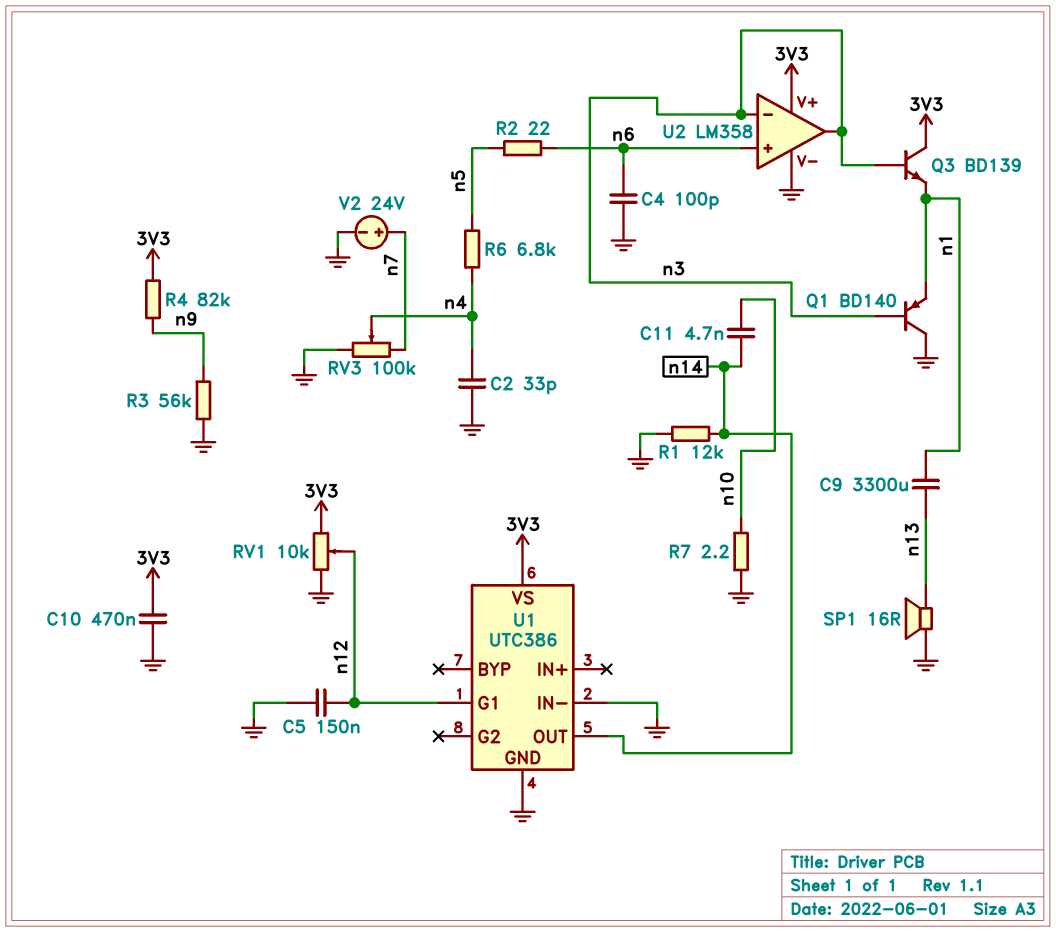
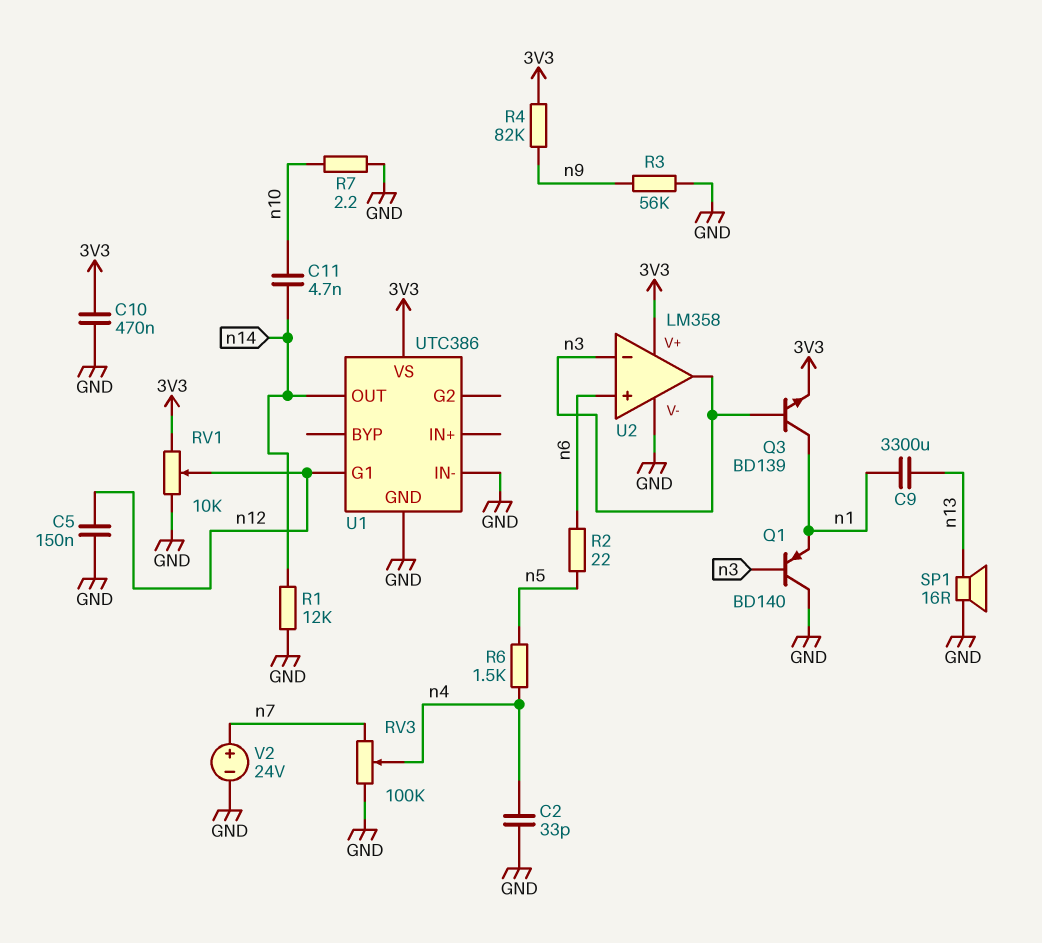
C4: 100pF (GND, n6) -> none
Q3: NPN BD139 (B n3, C 3V3, E n1) -> NPN BD139 (B n3, C n1, E 3V3)
R6: 6.8k (n4, n5) -> 1.5k (n4, n5)

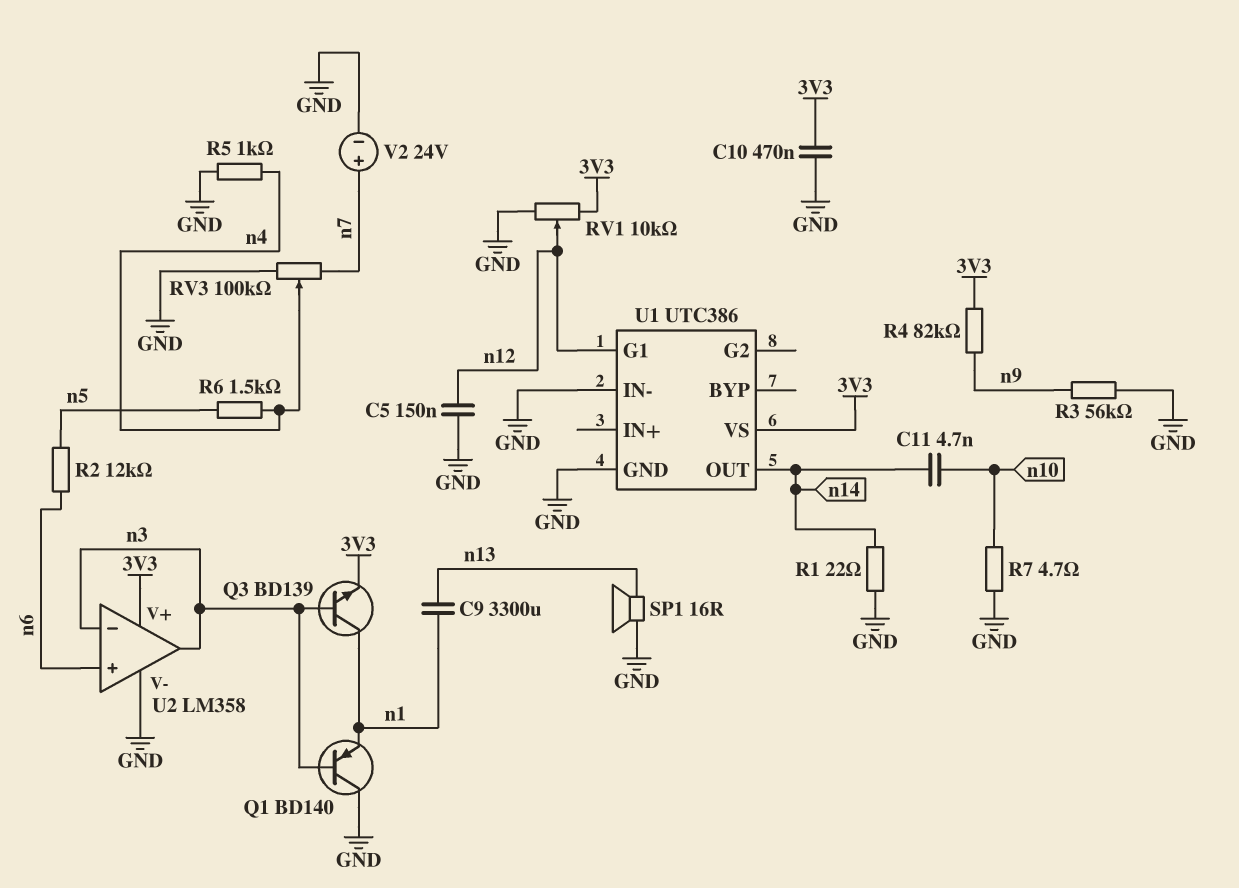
C2: 33pF (GND, n4) -> none
R1: 12k (GND, n14) -> 22 (GND, n14)
R2: 22 (n5, n6) -> 12k (n5, n6)
R5: none -> 1k (GND, n4)
R7: 2.2 (GND, n10) -> 4.7 (GND, n10)

